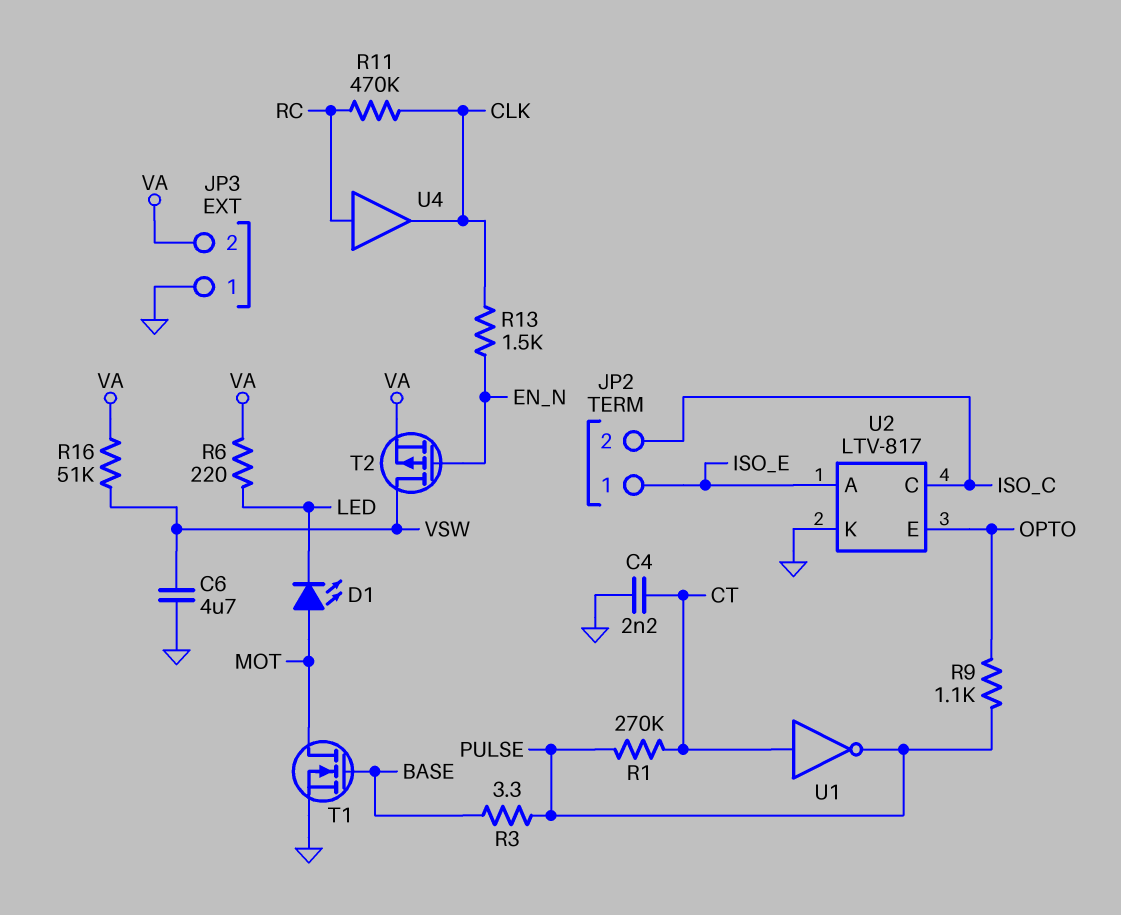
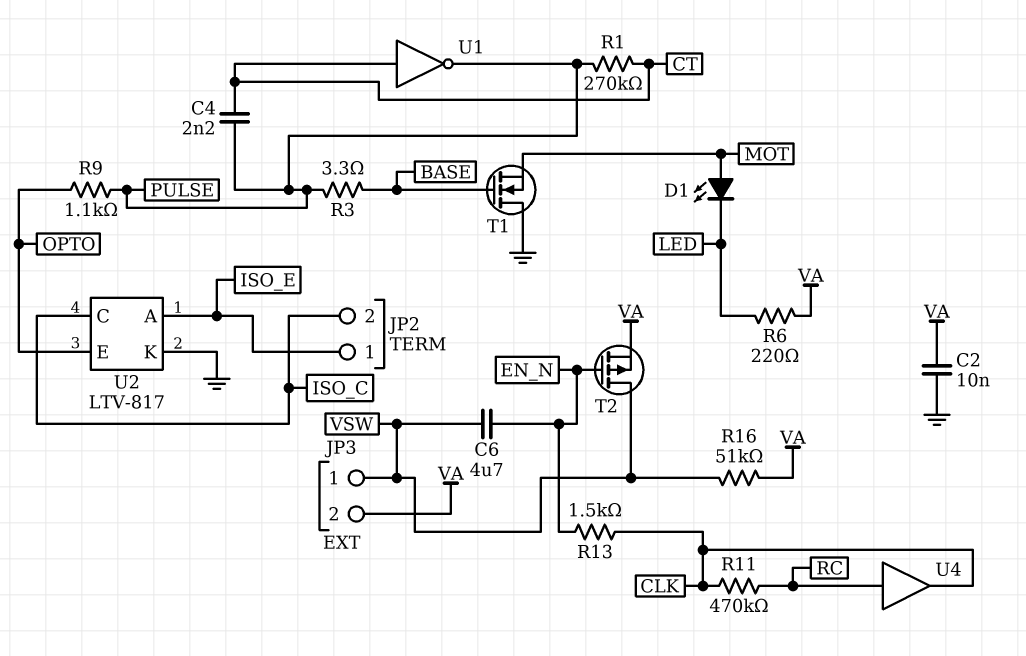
C2: none -> 10nF (GND, VA)
C4: 2.2nF (CT, GND) -> 2.2nF (CT, PULSE)
C6: 4.7uF (GND, VSW) -> 4.7uF (EN_N, VSW)
JP3 pin 1: GND -> VSW
T1: NMOS (G BASE, D MOT, S GND) -> NMOS (G BASE, D GND, S MOT)

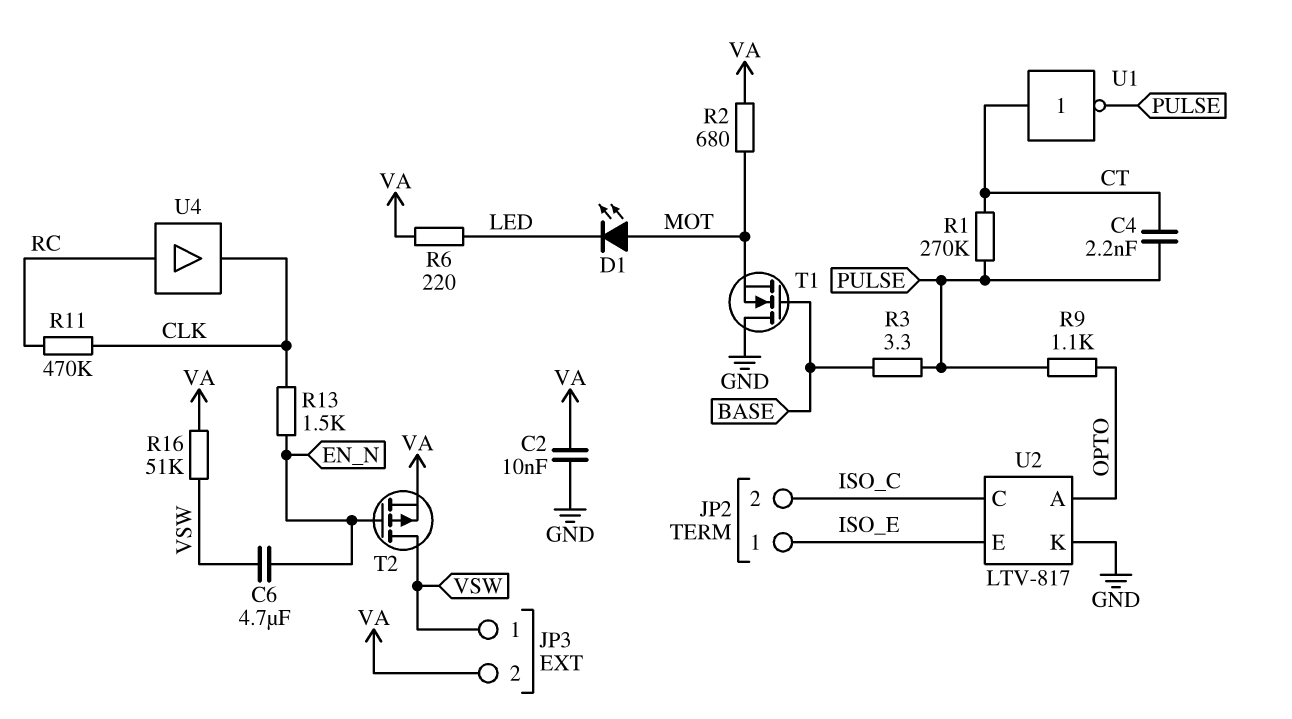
R2: none -> 680 (MOT, VA)
U2 pin A: ISO_E -> OPTO
U2 pin E: OPTO -> ISO_E

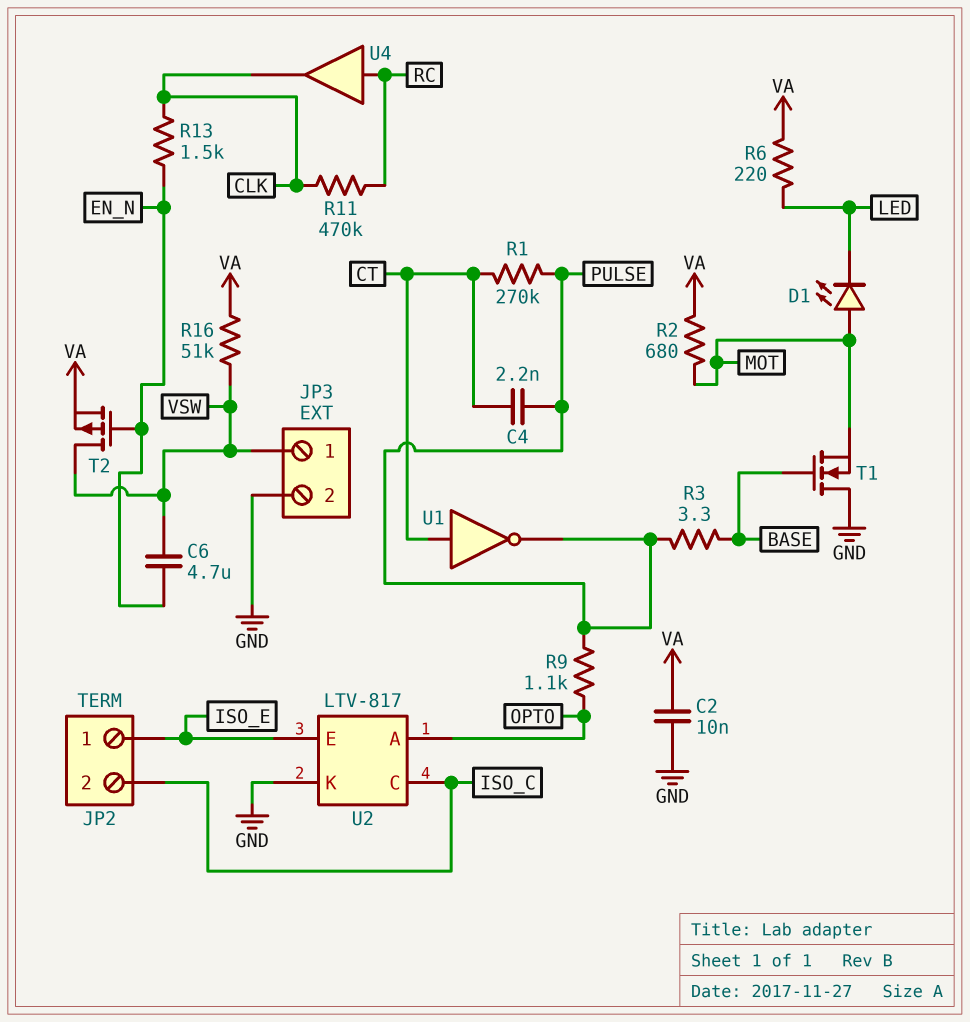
JP3 pin 2: VA -> GND

